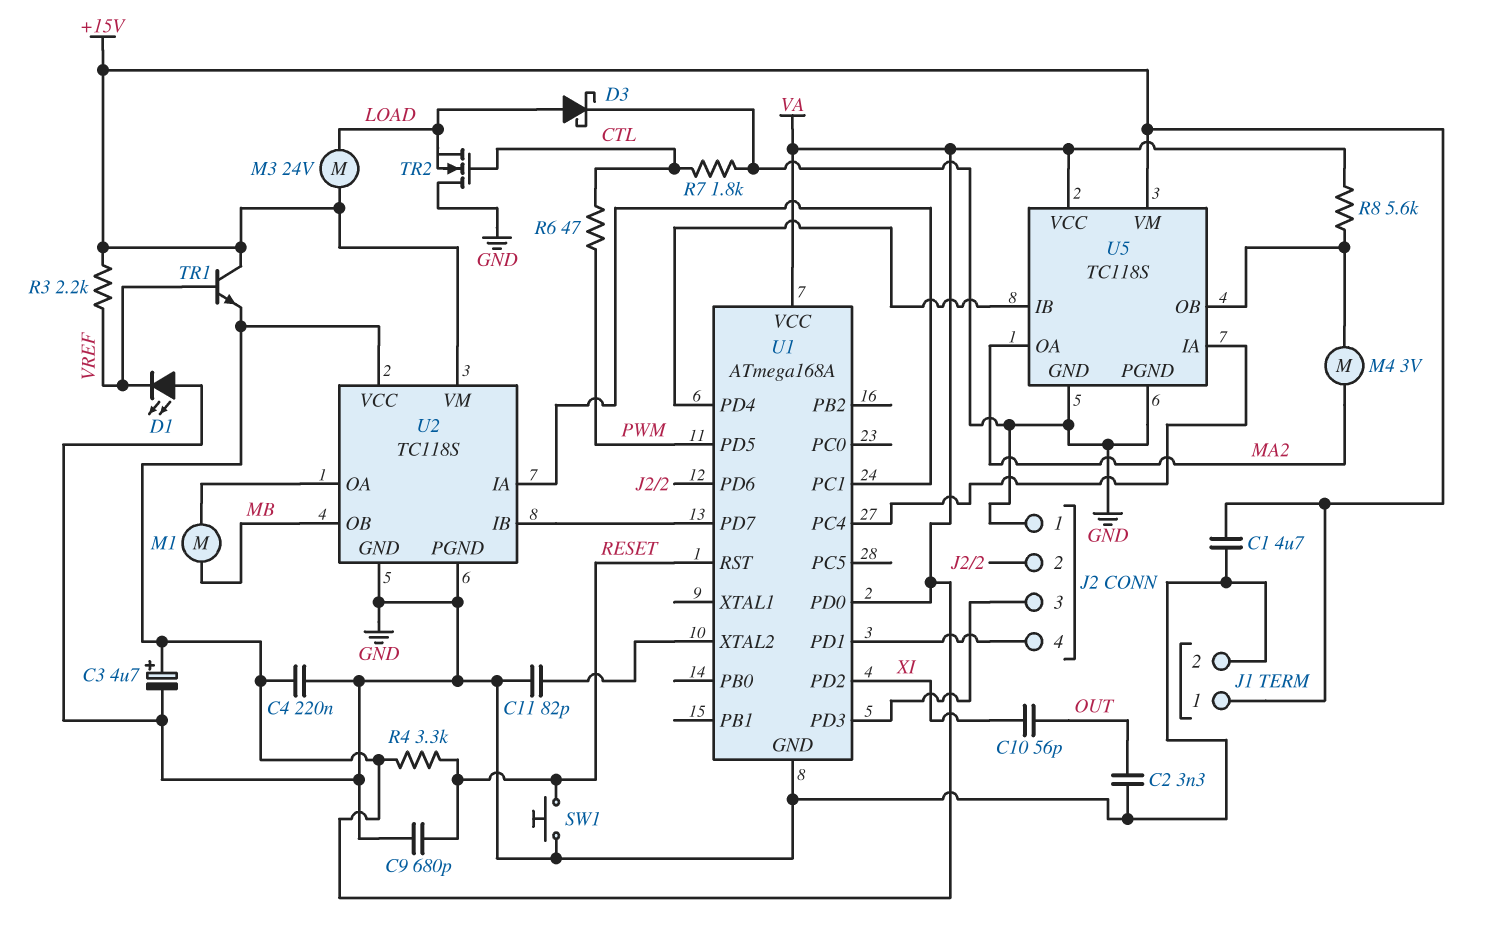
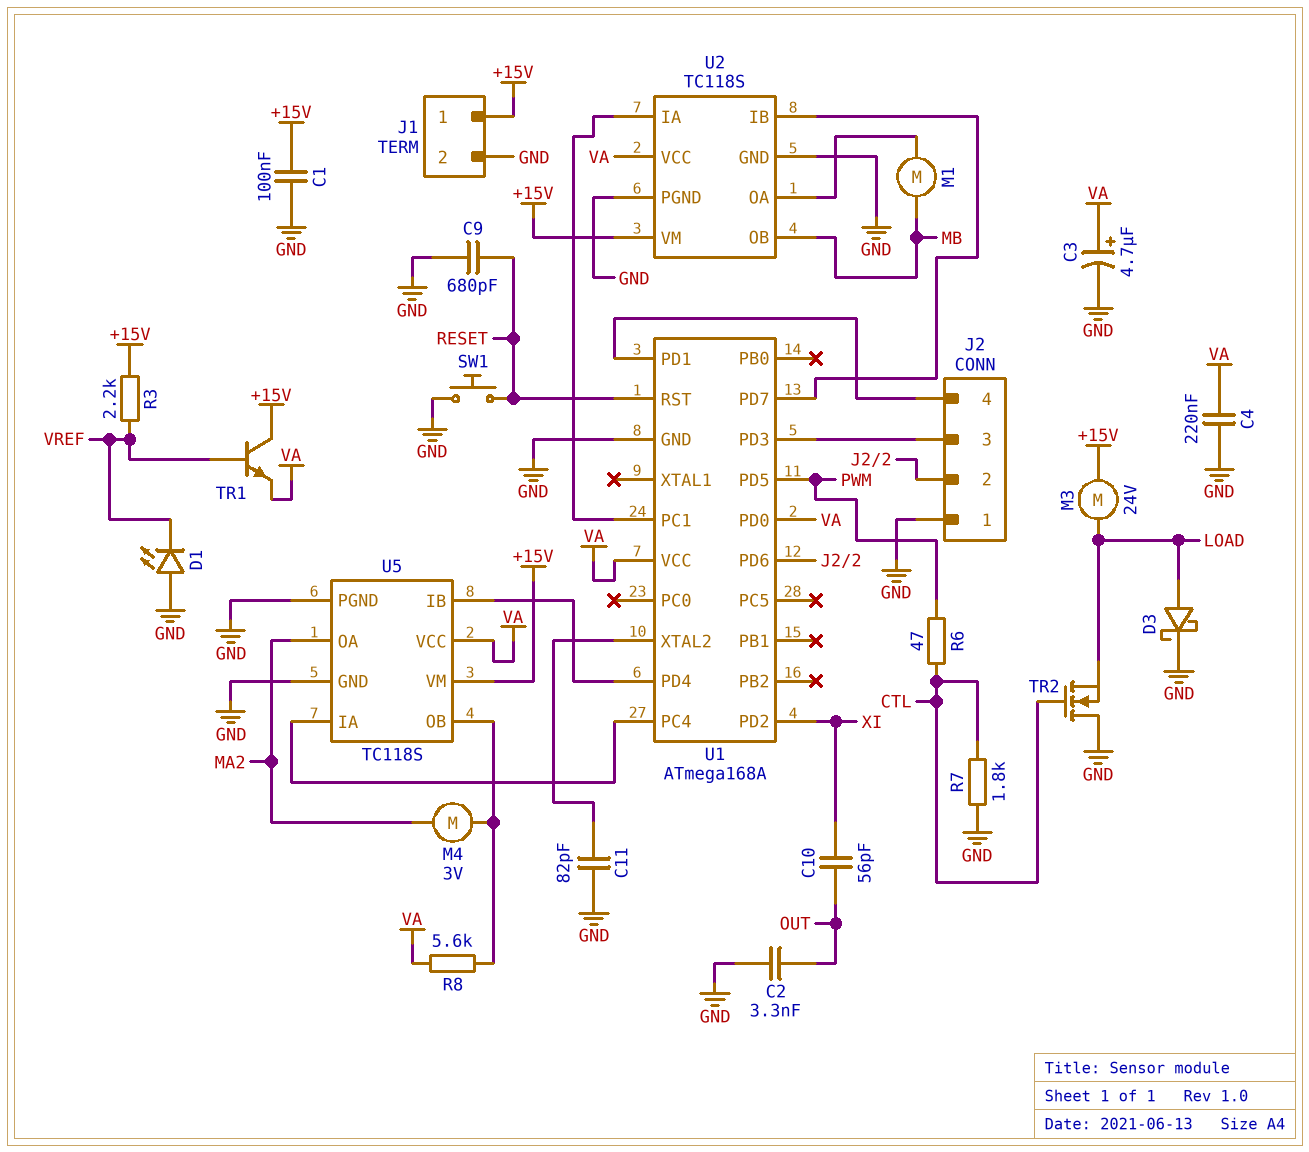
C1: 4.7uF (+15V, GND) -> 100nF (+15V, GND)
R4: 3.3k (RESET, VA) -> none

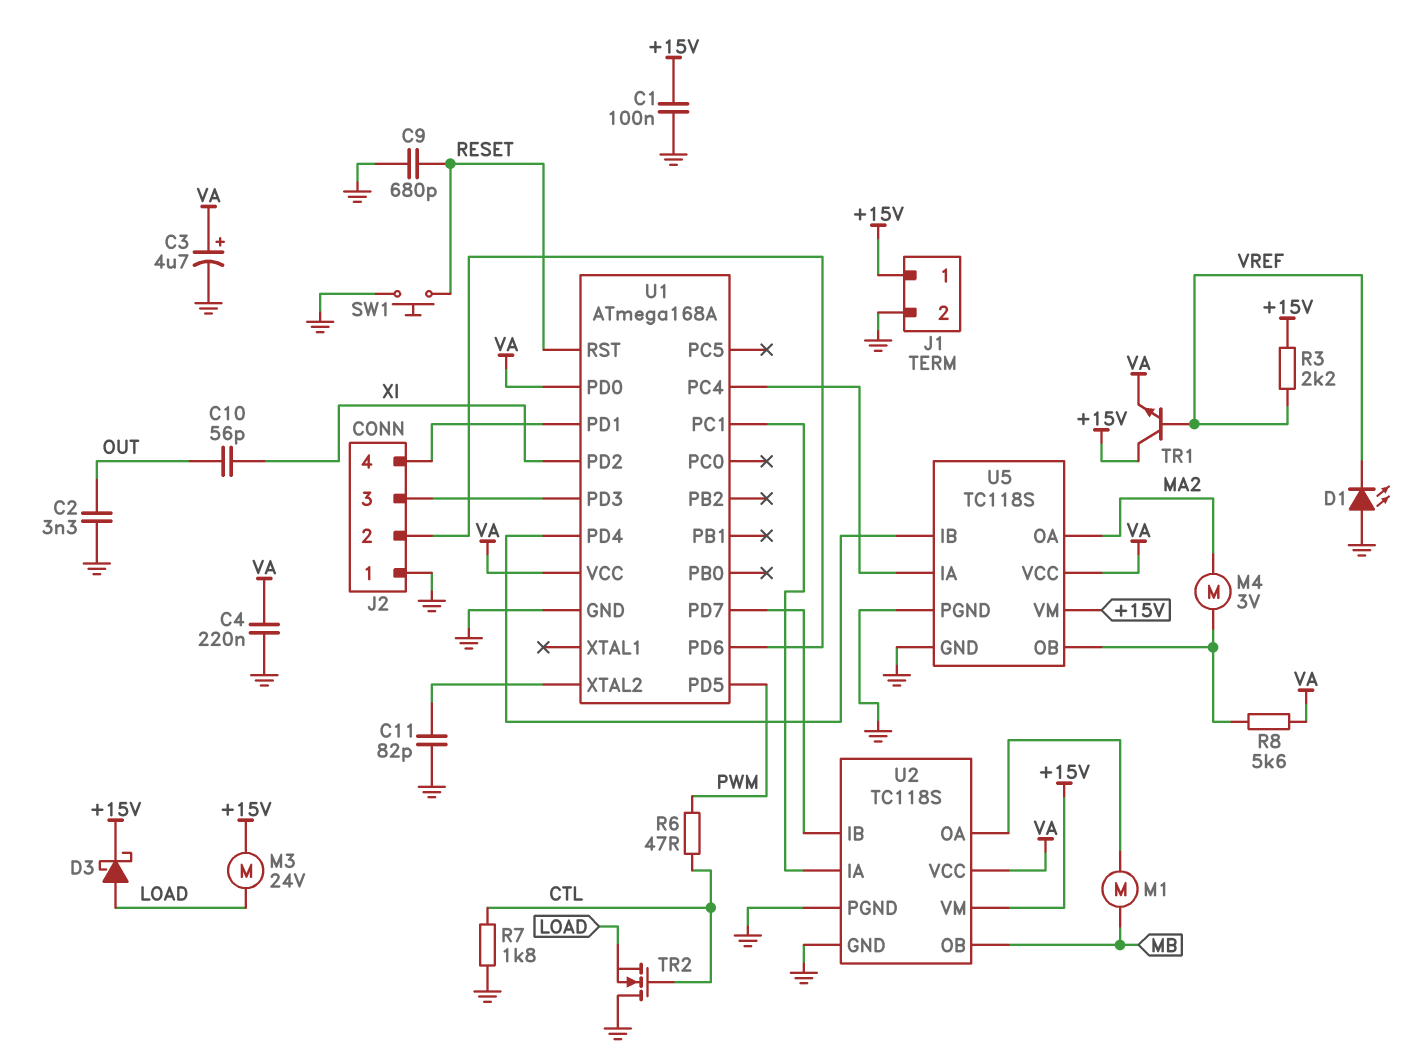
D3: schottky (A LOAD, K GND) -> schottky (A LOAD, K +15V)

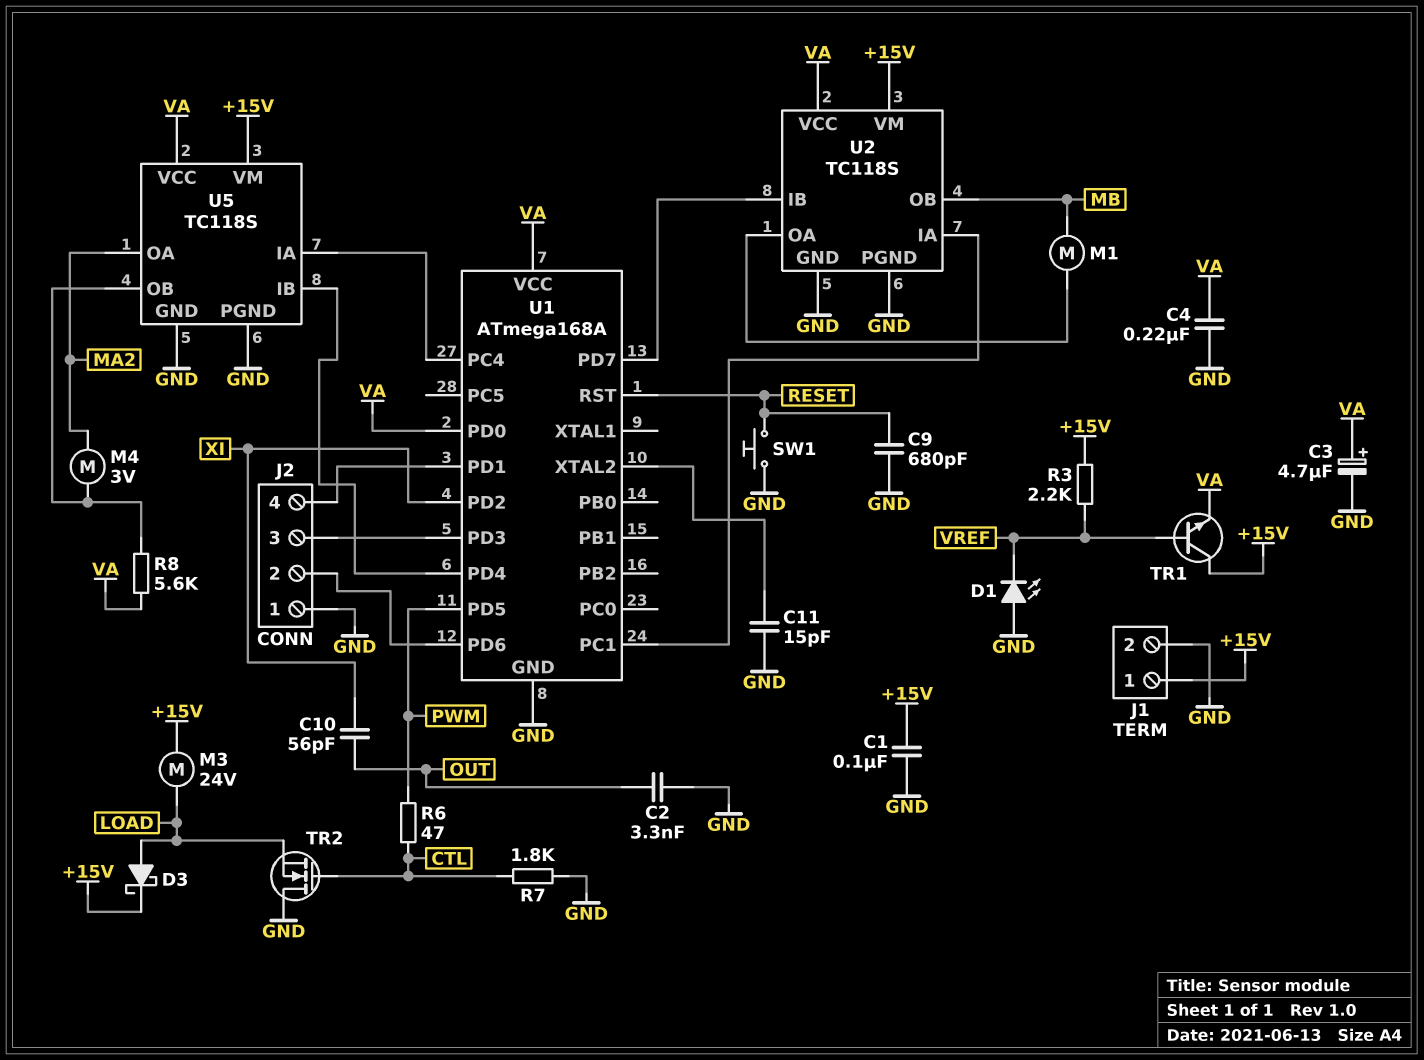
C11: 82pF (GND, U1/XTAL2) -> 15pF (GND, U1/XTAL2)

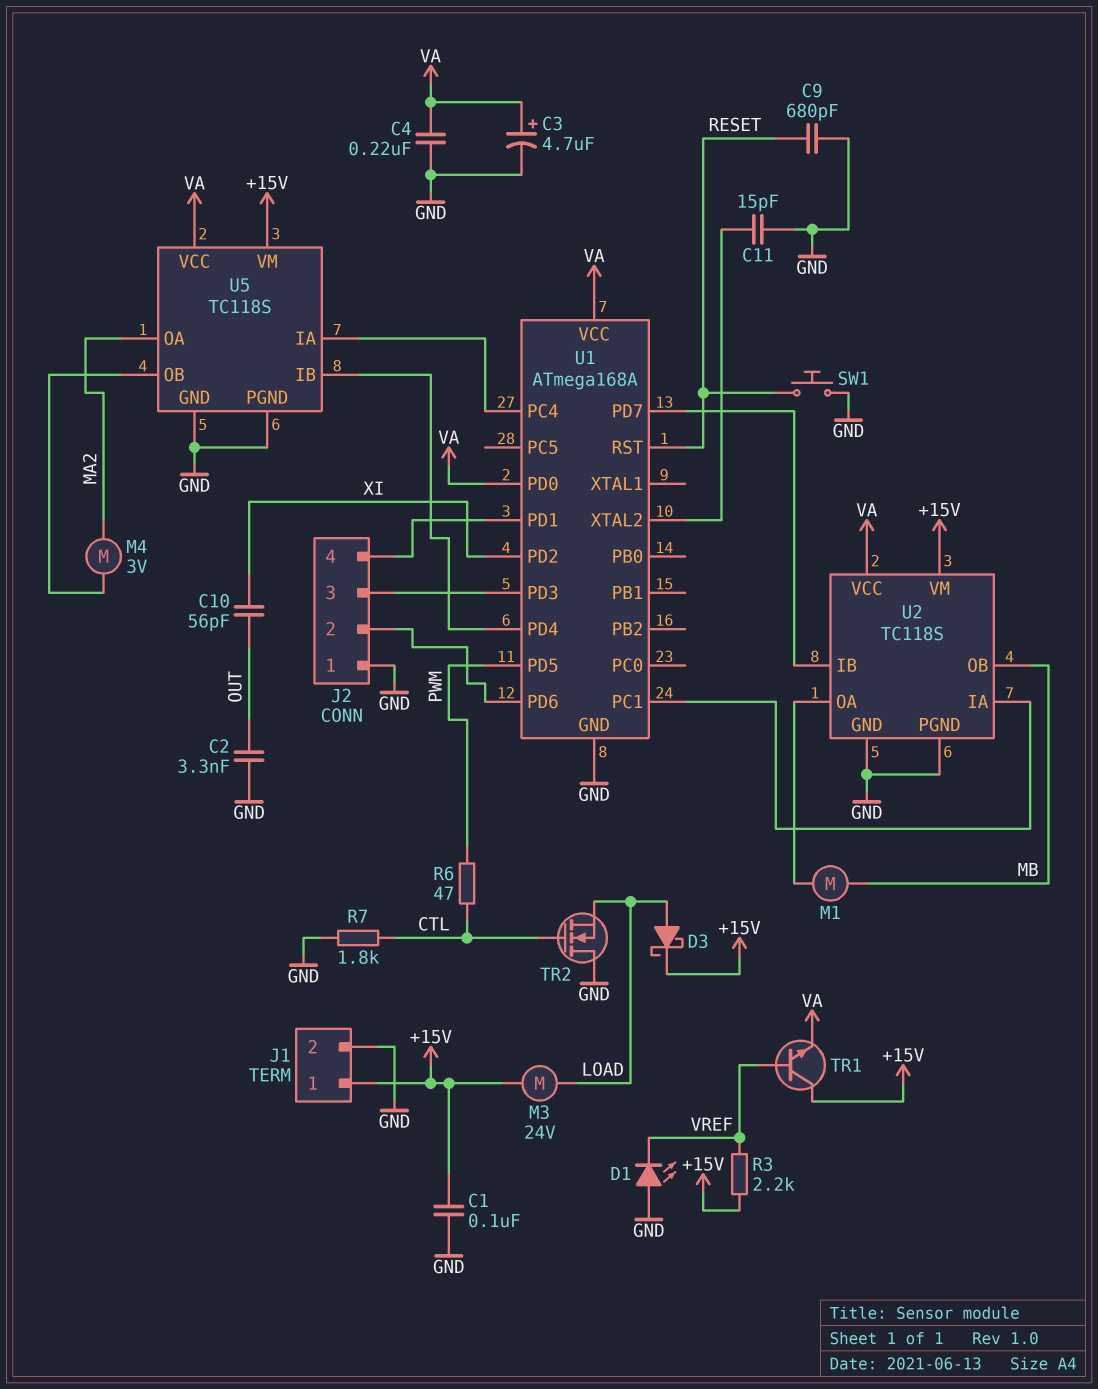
R8: 5.6k (U5/OB, VA) -> none

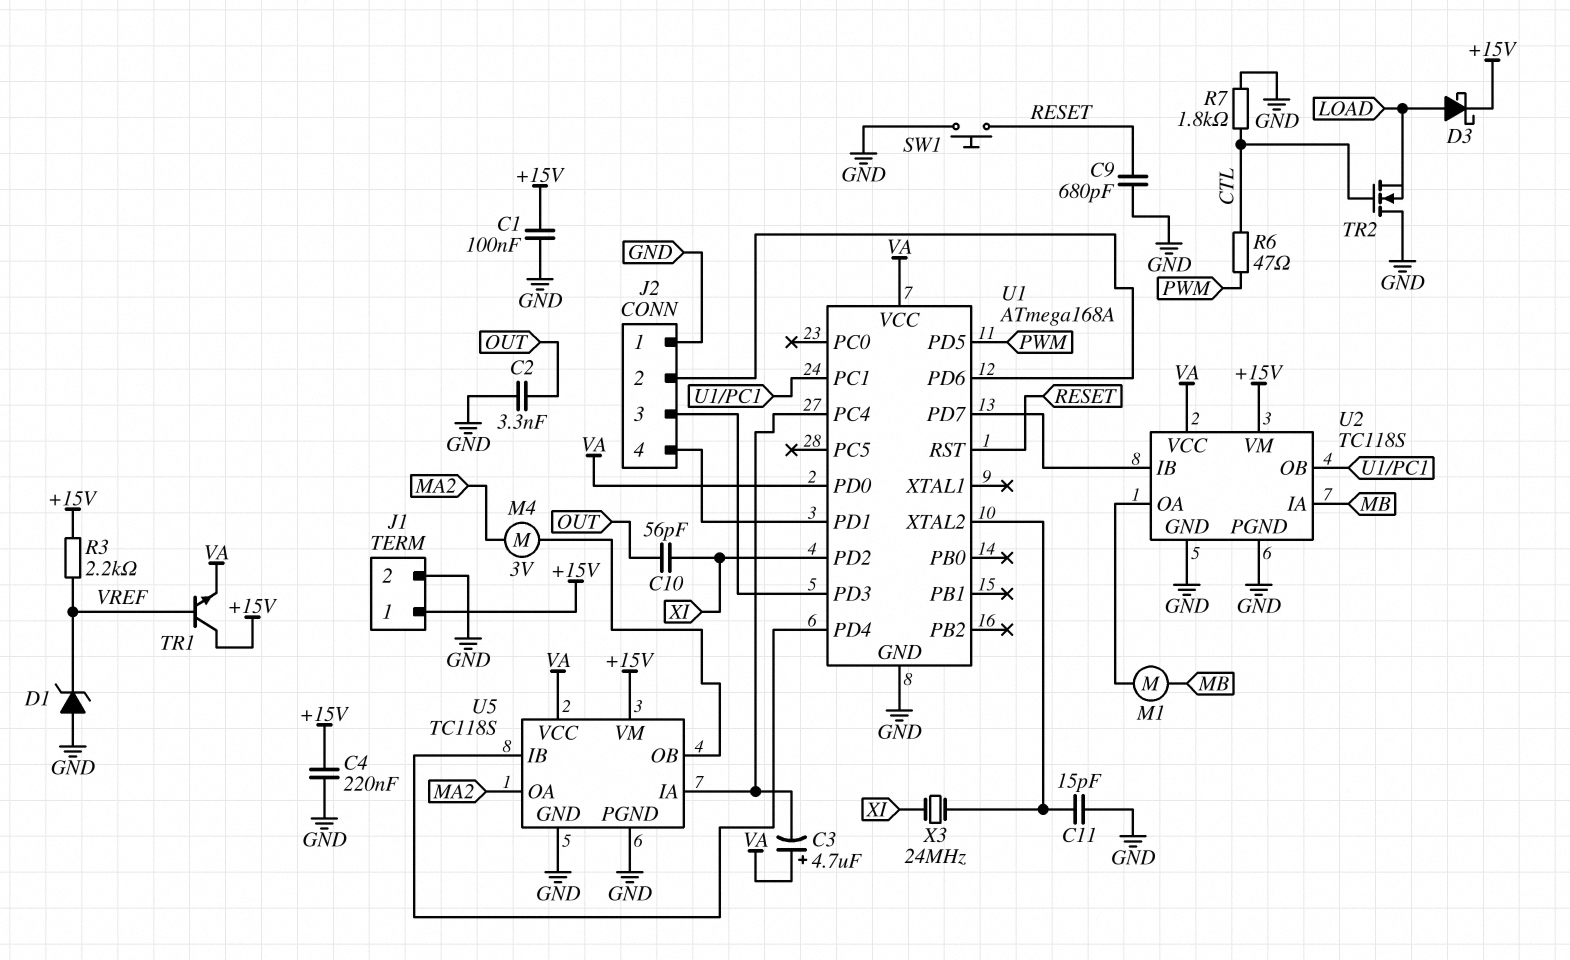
C3: 4.7uF (plus VA, minus GND) -> 4.7uF (plus VA, minus U1/PC4)
C4: 220nF (GND, VA) -> 220nF (+15V, GND)
D1: LED (A GND, K VREF) -> zener (A GND, K VREF)
M3: motor 24V (+15V, LOAD) -> none
U2 pin IA: U1/PC1 -> MB
U2 pin OB: MB -> U1/PC1
X3: none -> 24MHz (U1/XTAL2, XI)

